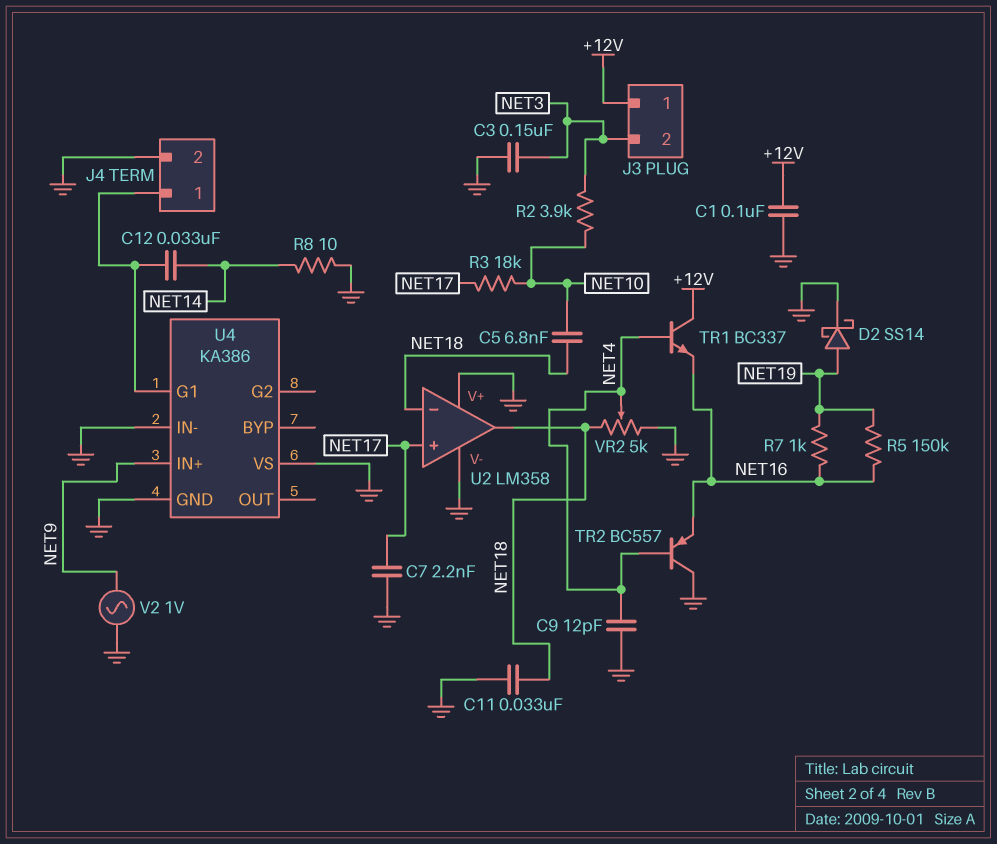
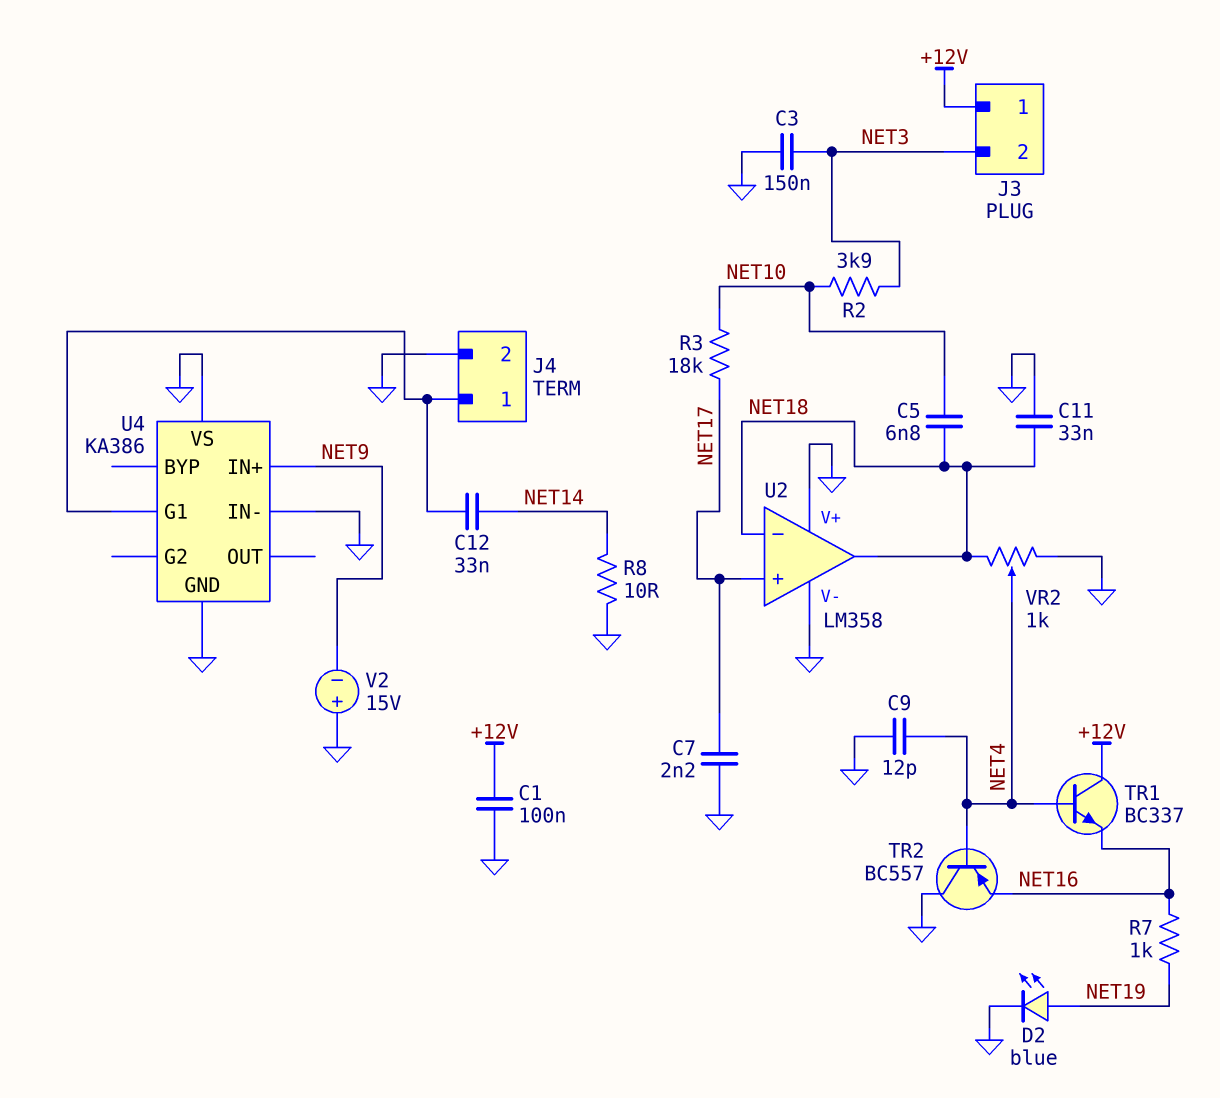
D2: schottky SS14 (A NET19, K GND) -> LED blue (A NET19, K GND)
R5: 150k (NET16, NET19) -> none
V2: AC 1V (GND, NET9) -> 15V (plus GND, minus NET9)
VR2: 5k (GND, NET18, wiper NET4) -> 1k (GND, NET18, wiper NET4)

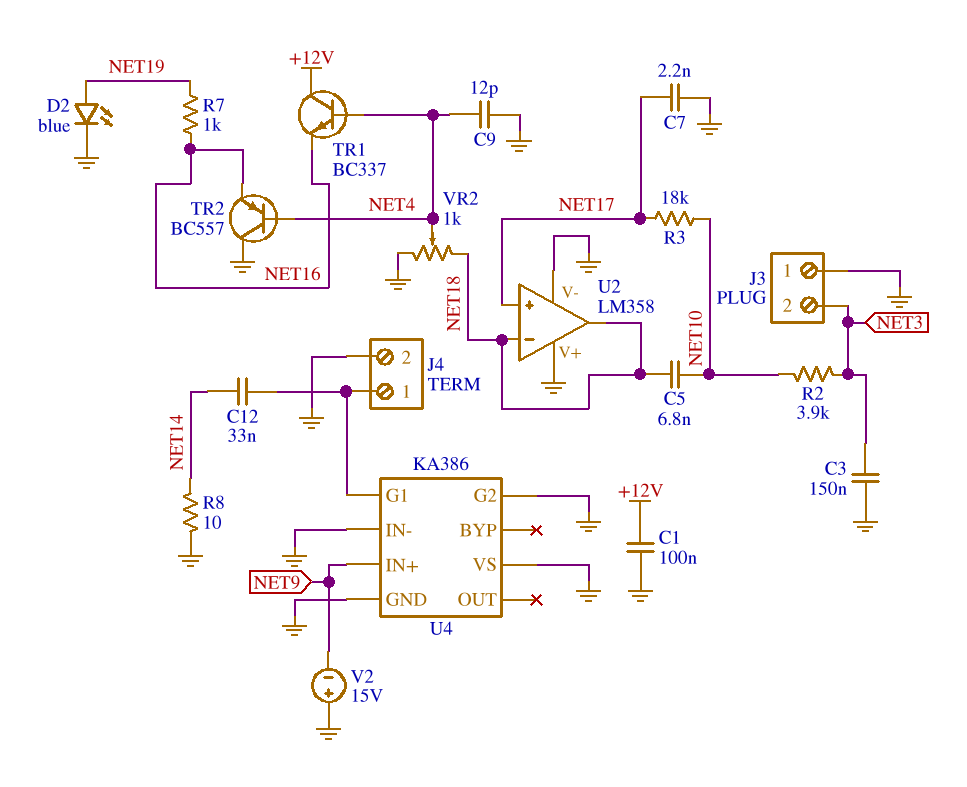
C11: 33nF (GND, NET18) -> none
J3 pin 1: +12V -> GND
U4 pin G2: none -> GND

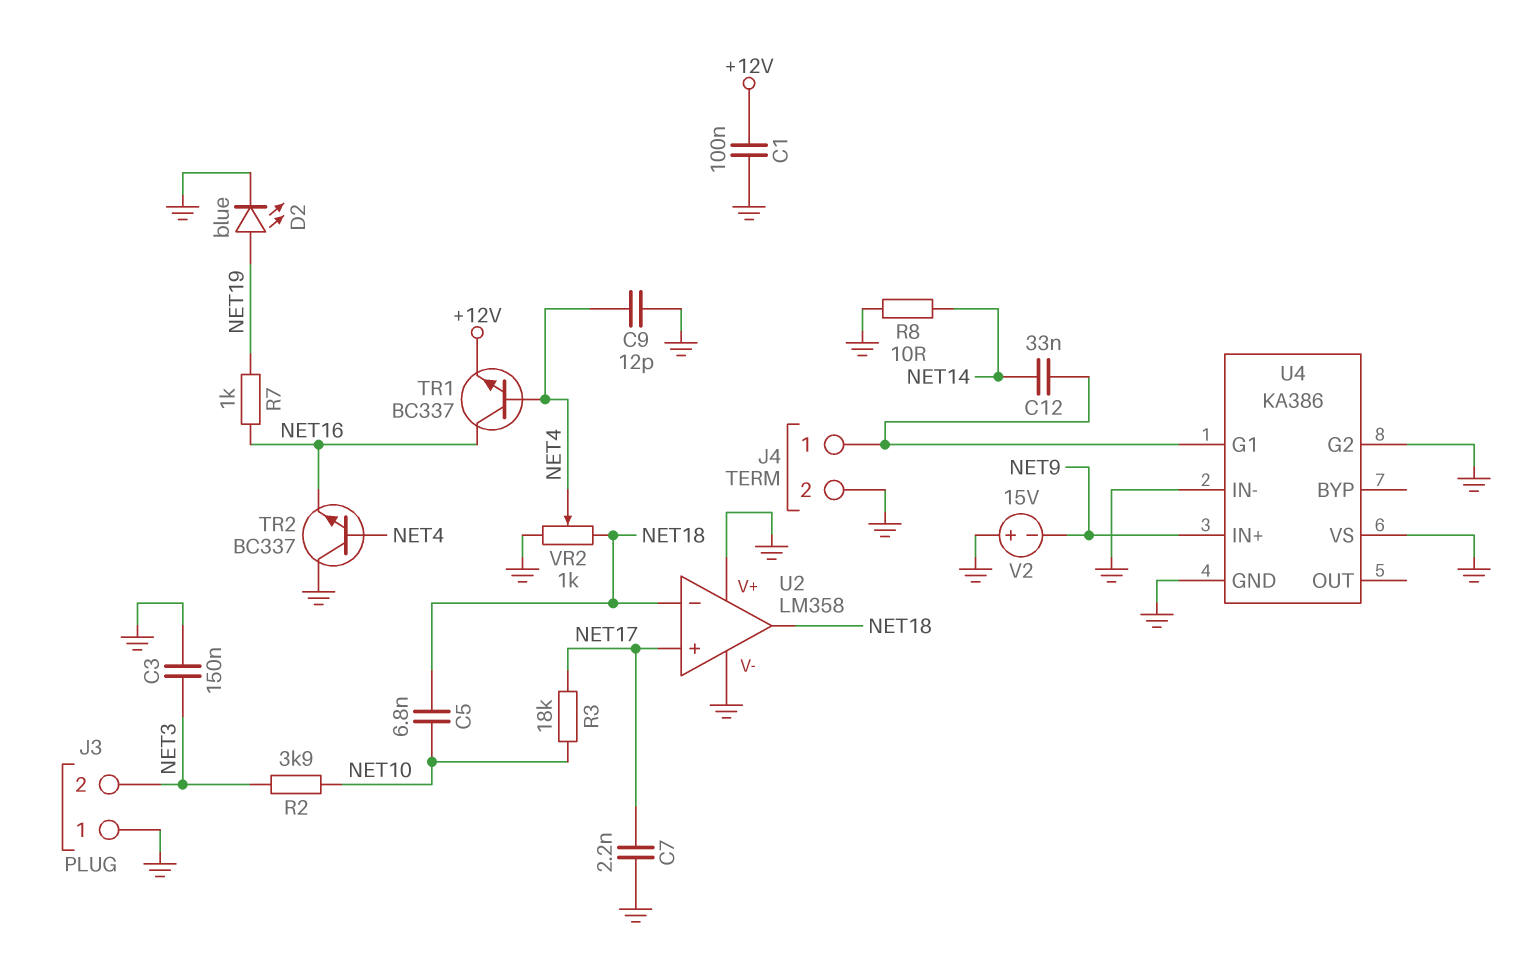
TR1: NPN BC337 (B NET4, C +12V, E NET16) -> NPN BC337 (B NET4, C NET16, E +12V)
TR2: PNP BC557 (B NET4, C GND, E NET16) -> NPN BC337 (B NET4, C GND, E NET16)

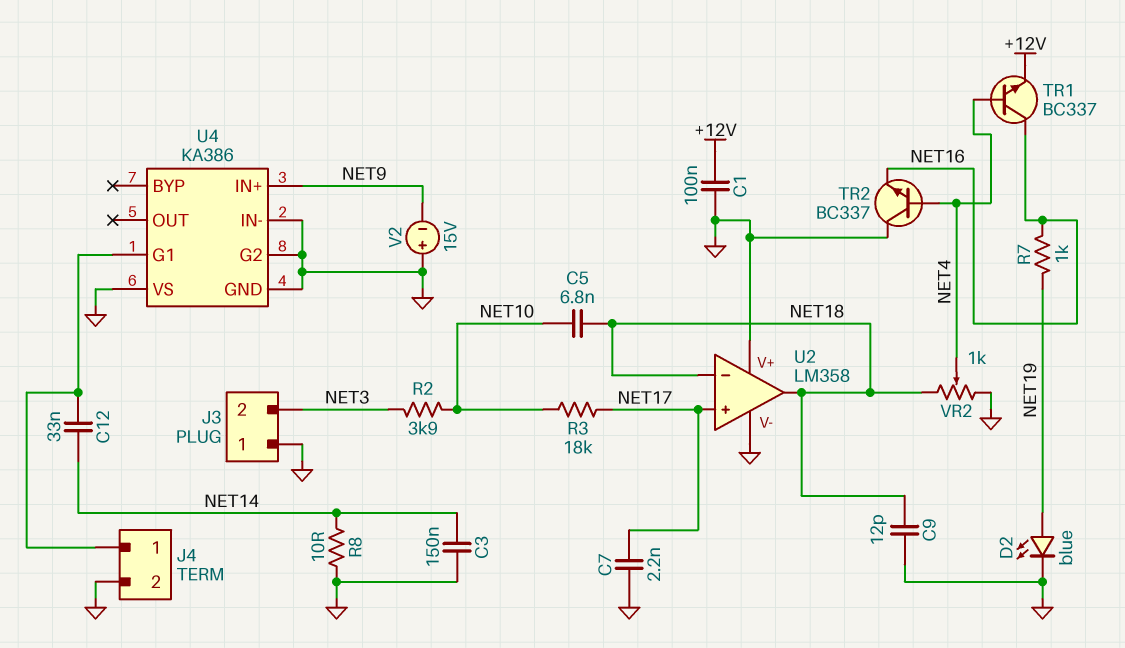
C3: 150nF (GND, NET3) -> 150nF (GND, NET14)
C9: 12pF (GND, NET4) -> 12pF (GND, NET18)

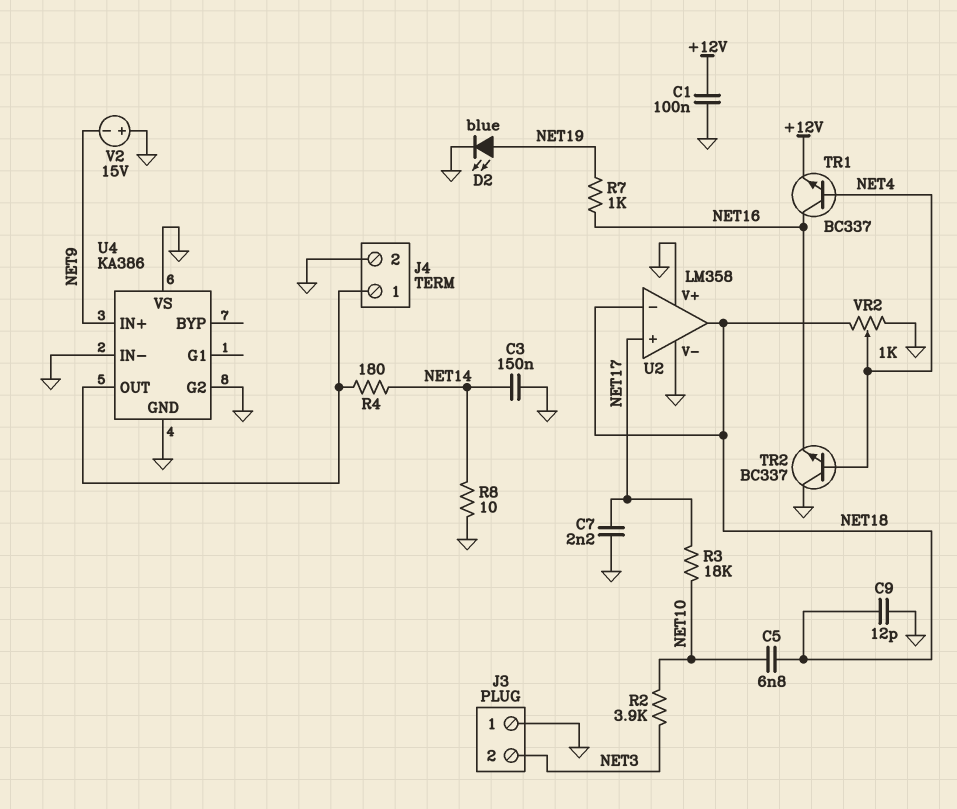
C12: 33nF (J4/1, NET14) -> none
R4: none -> 180 (J4/1, NET14)
U4 pin G1: J4/1 -> none
U4 pin OUT: none -> J4/1

